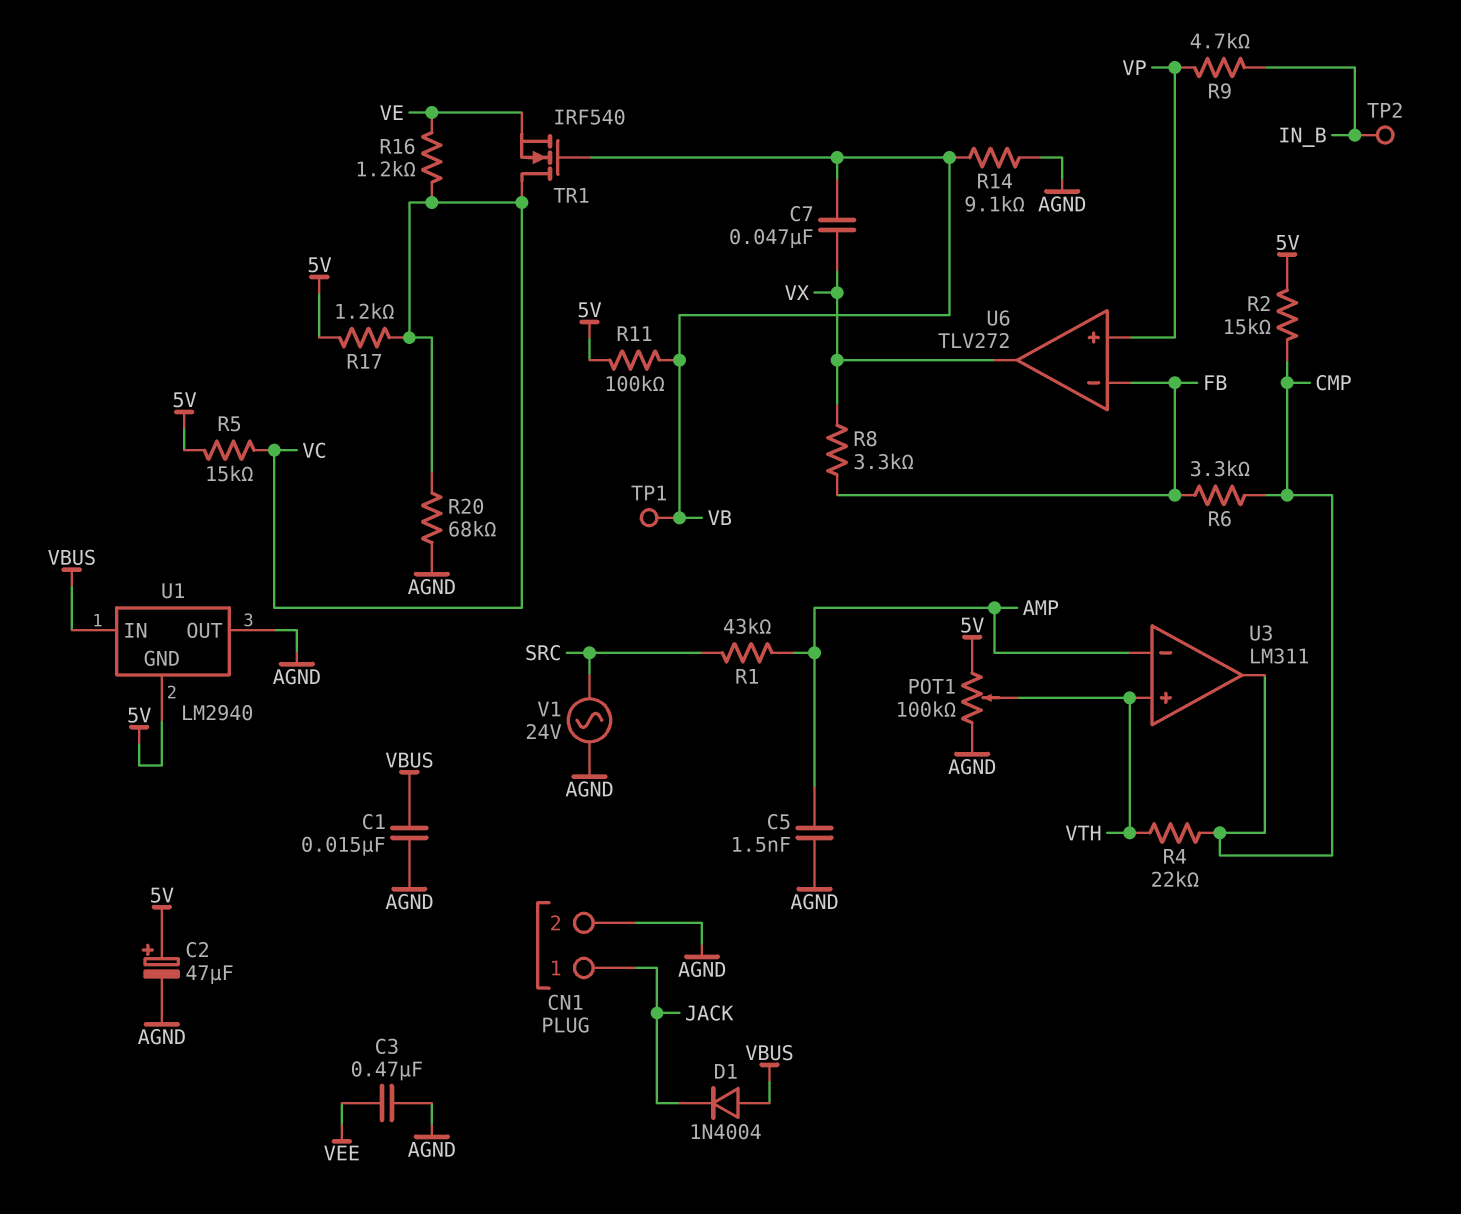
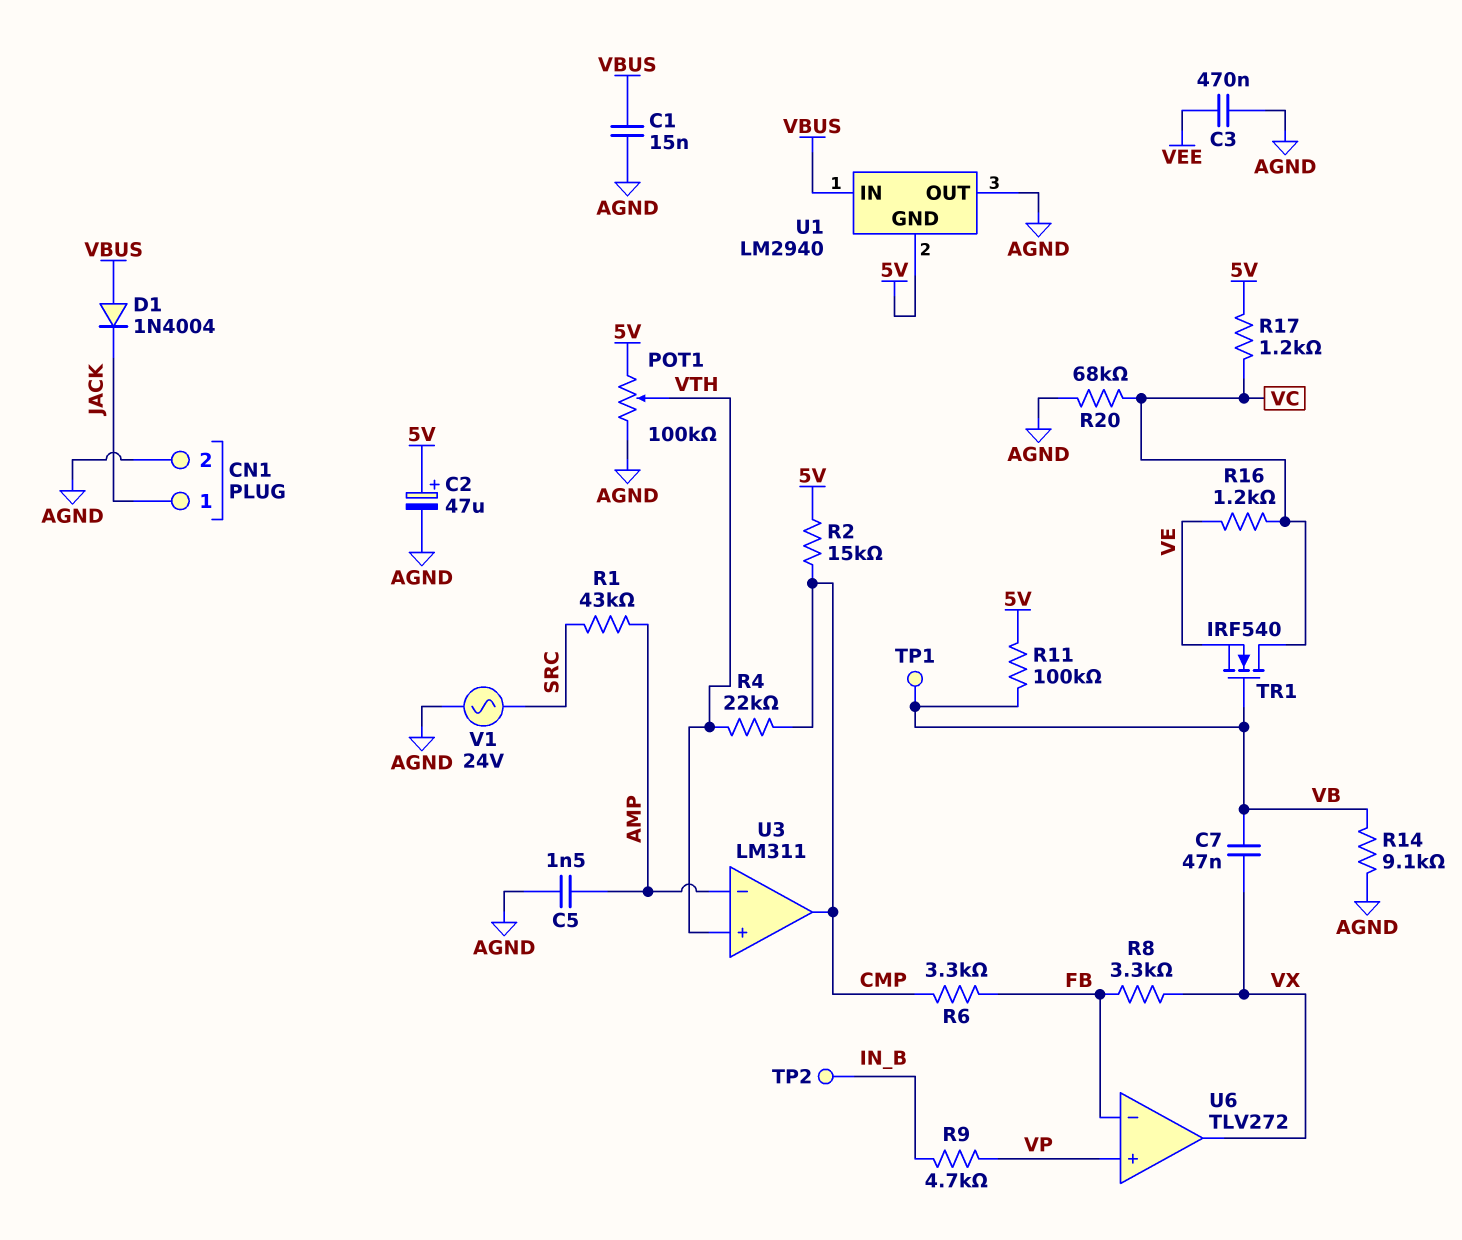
R5: 15k (5V, VC) -> none

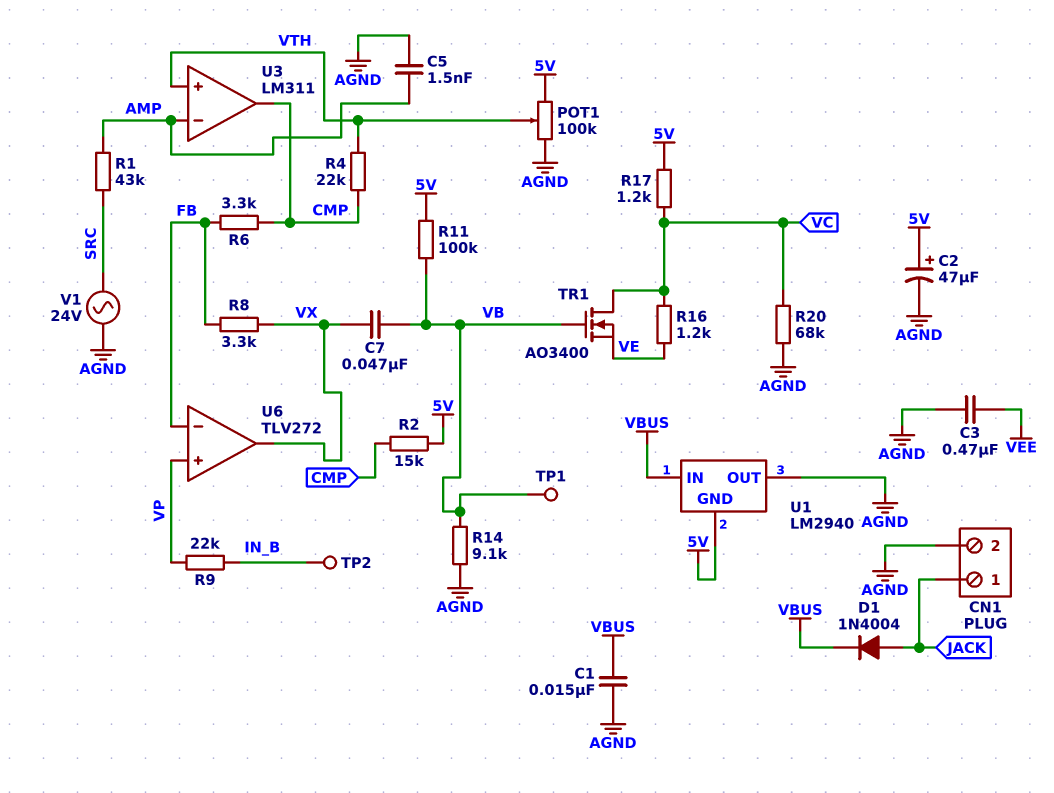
D1: diode 1N4004 (A VBUS, K JACK) -> diode 1N4004 (A JACK, K VBUS)
R9: 4.7k (IN_B, VP) -> 22k (IN_B, VP)
TR1: NMOS IRF540 (G VB, D VC, S VE) -> NMOS AO3400 (G VB, D VC, S VE)

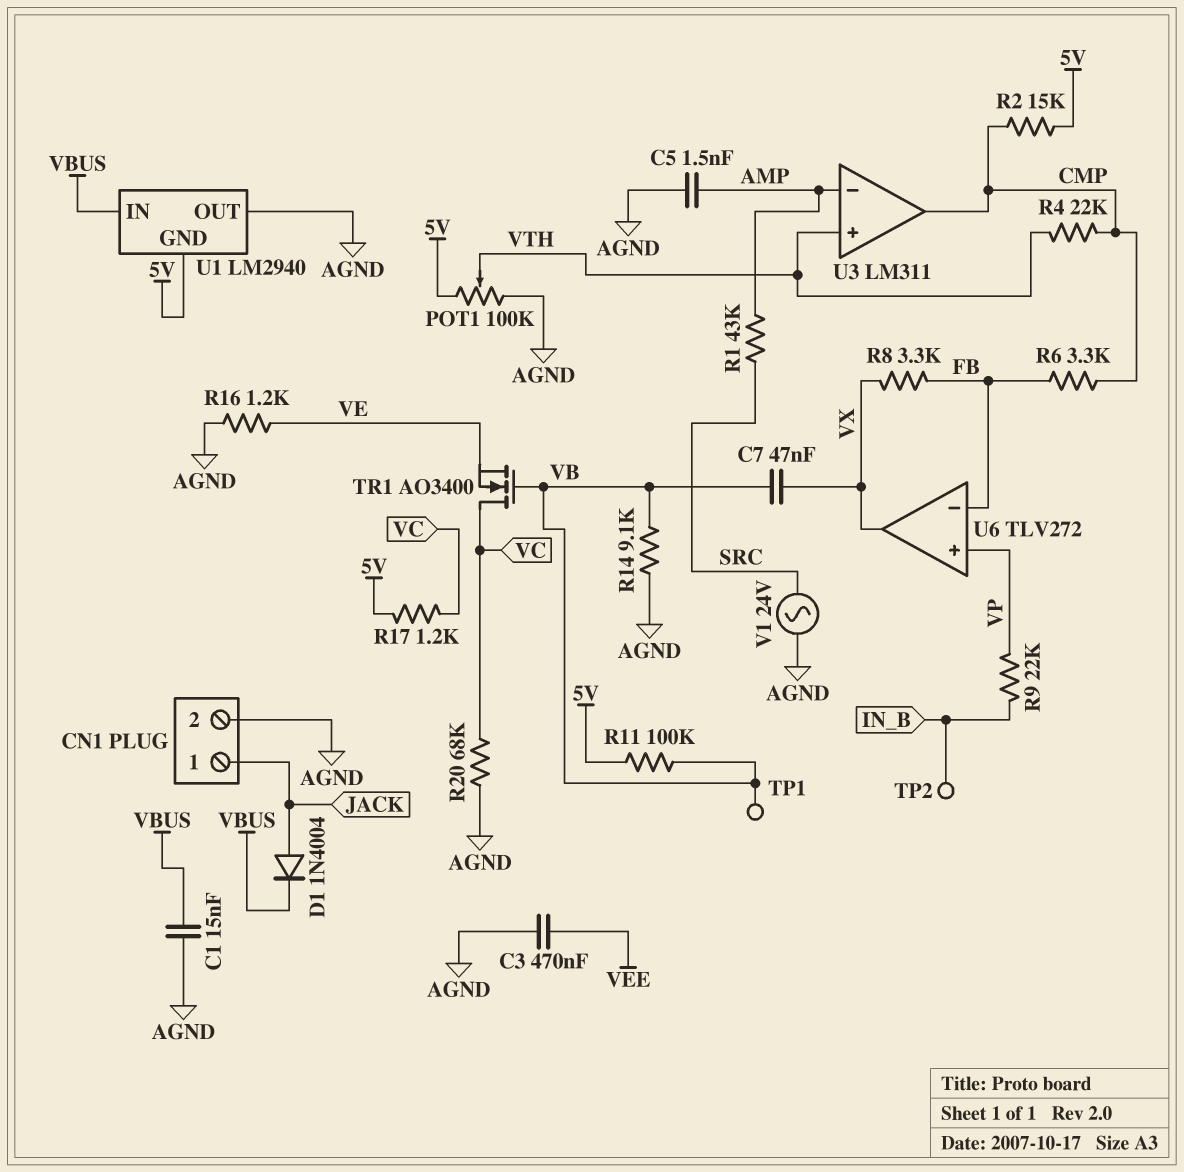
C2: 47uF (plus 5V, minus AGND) -> none
R16: 1.2k (VC, VE) -> 1.2k (AGND, VE)

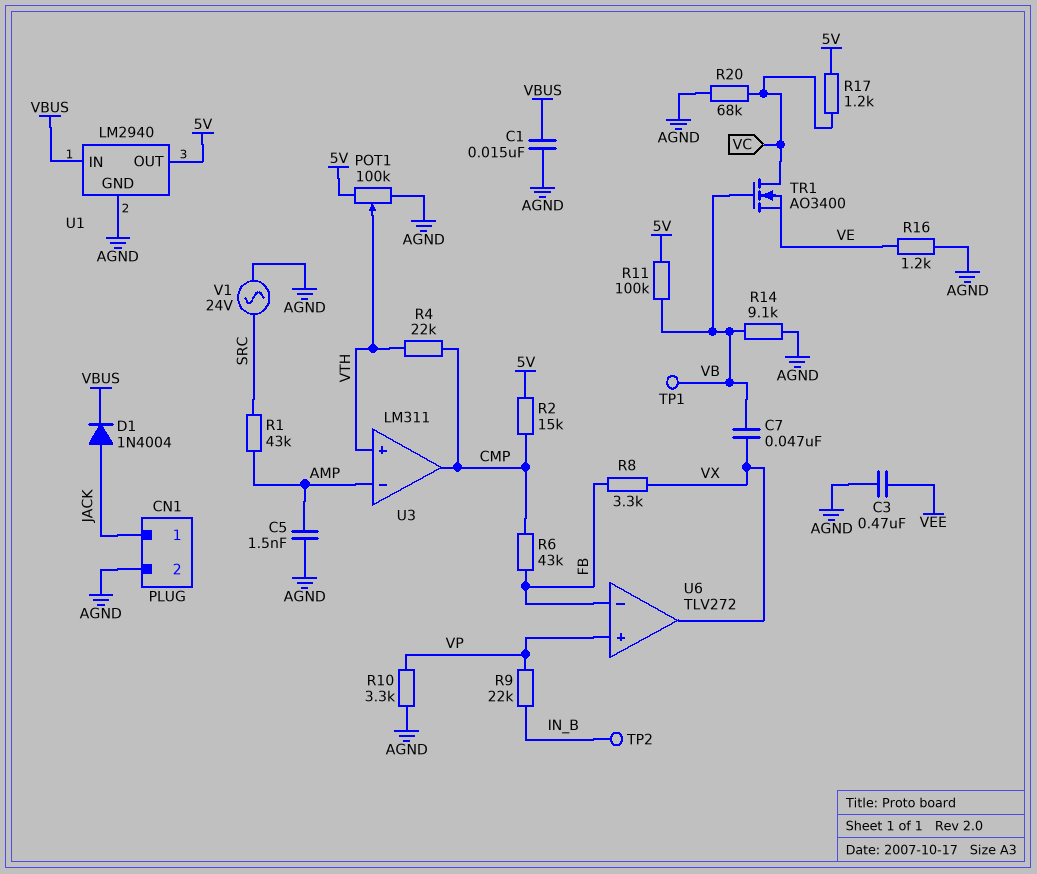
R6: 3.3k (CMP, FB) -> 43k (CMP, FB)
R10: none -> 3.3k (AGND, VP)
U1 pin GND: 5V -> AGND
U1 pin OUT: AGND -> 5V

